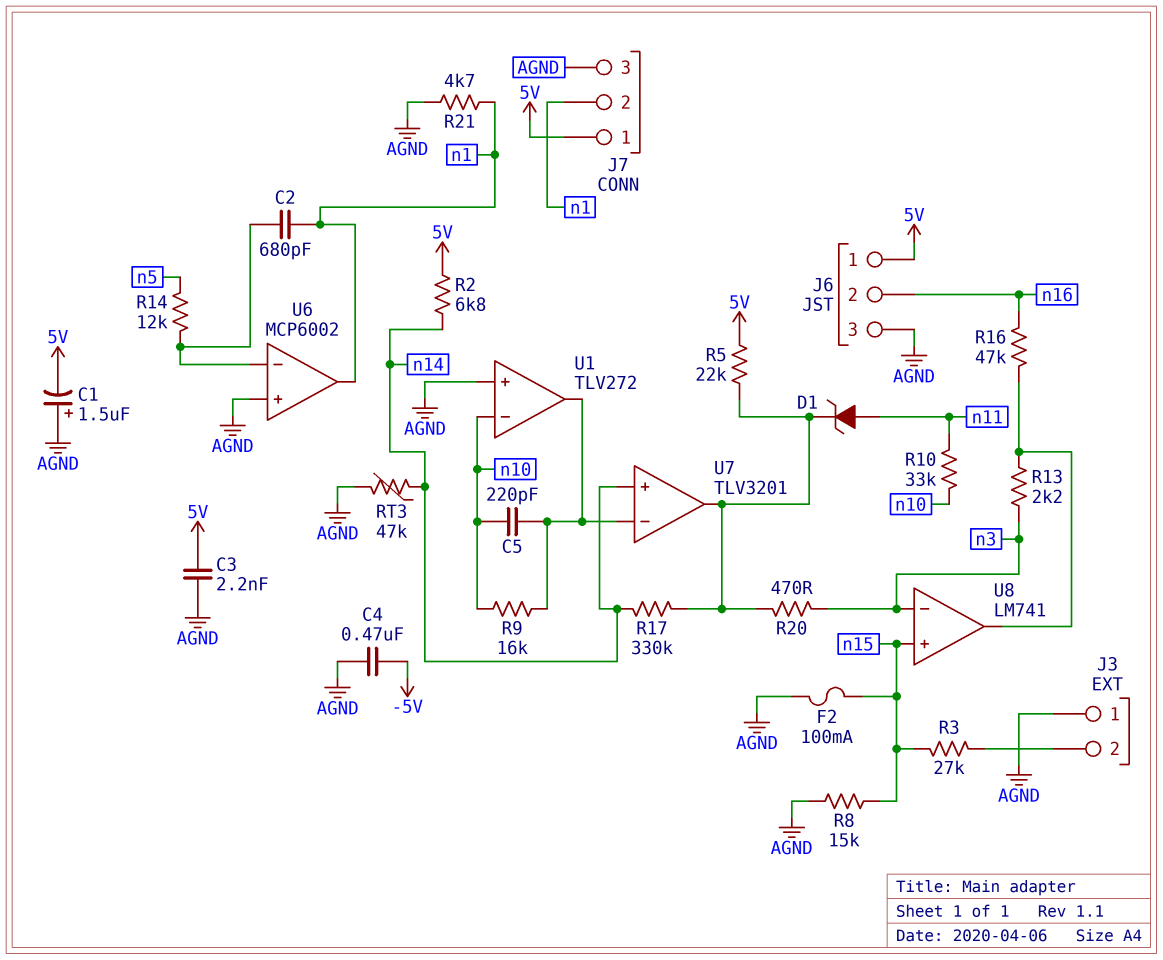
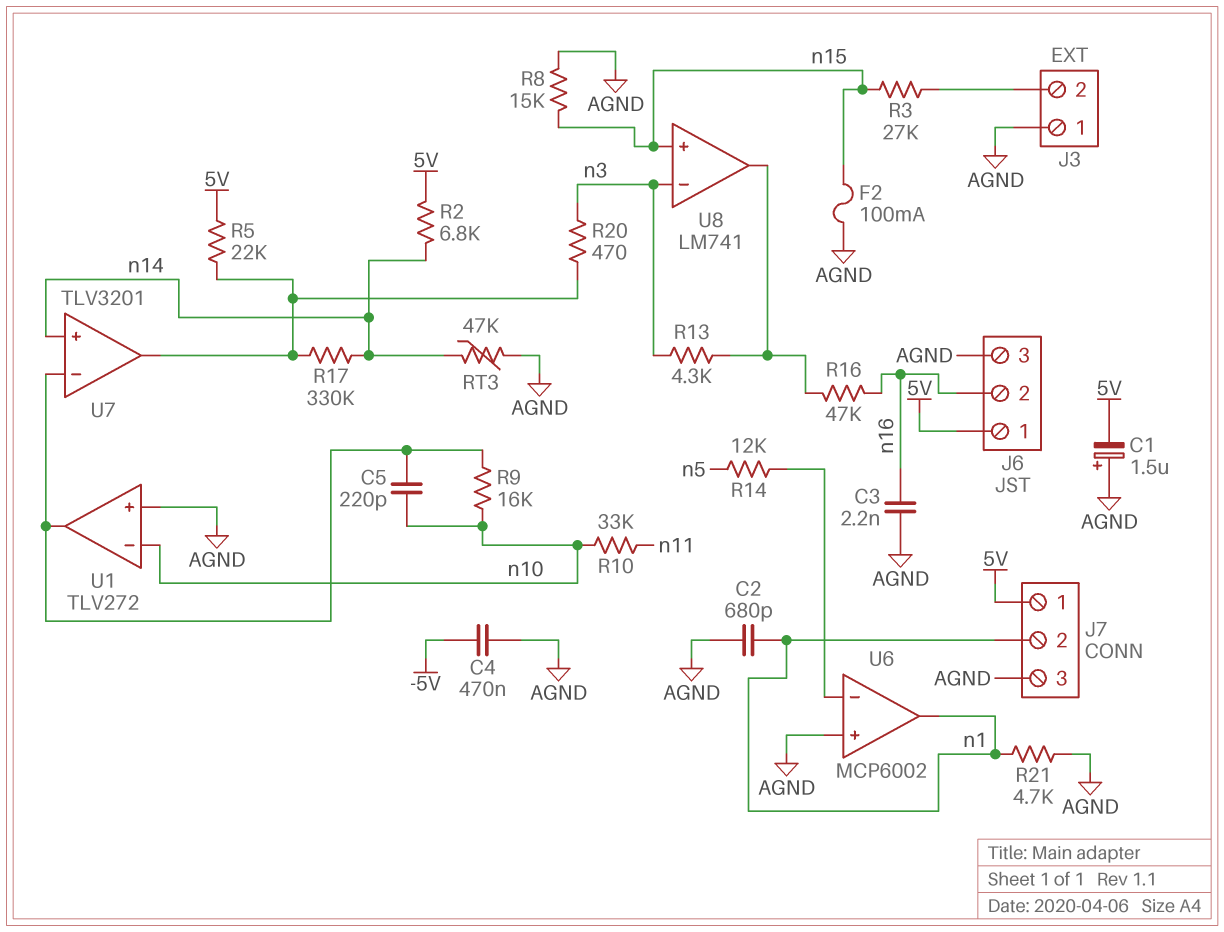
C2: 680pF (U6/in-, n1) -> 680pF (AGND, n1)
C3: 2.2nF (5V, AGND) -> 2.2nF (AGND, n16)
D1: zener (A n11, K U7/out) -> none
R13: 2.2k (U8/out, n3) -> 4.3k (U8/out, n3)

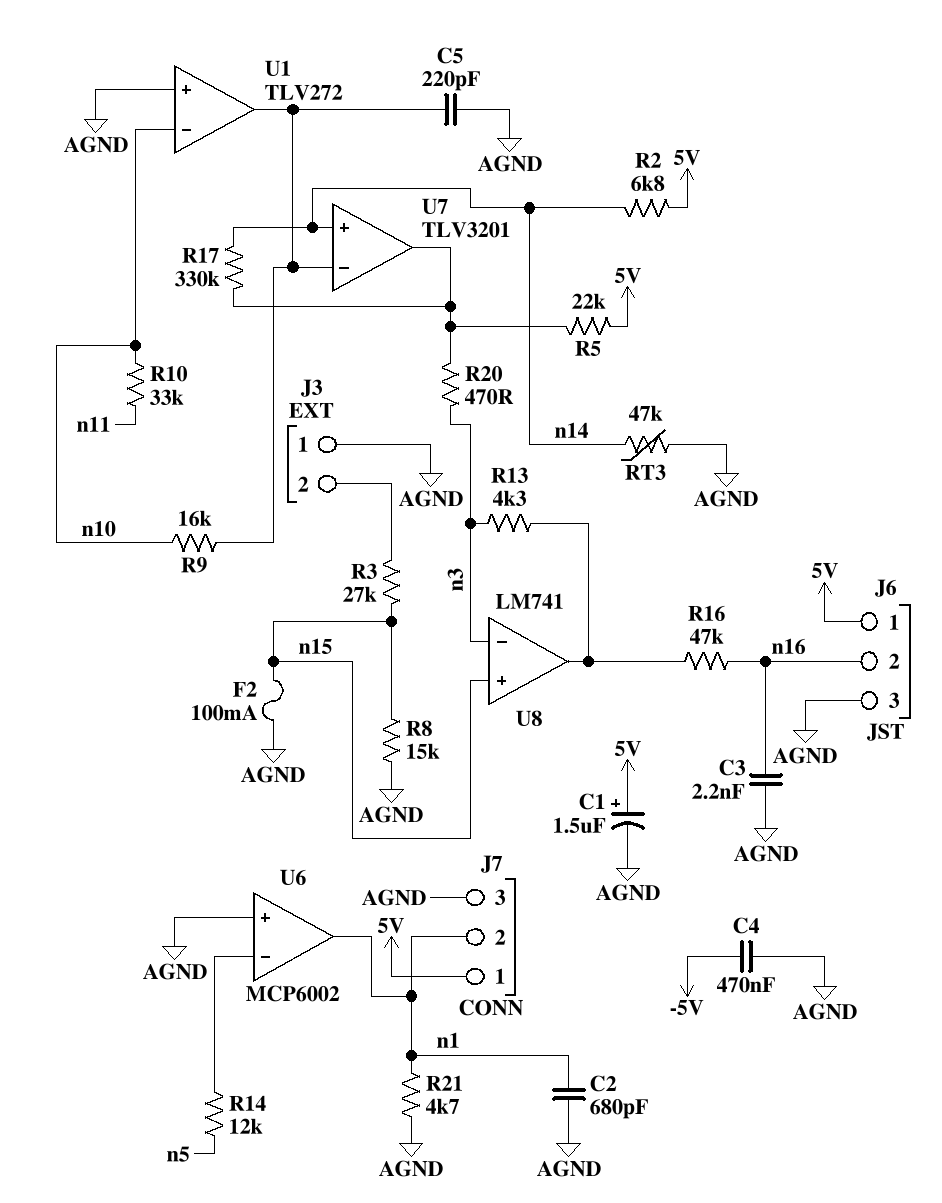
C1: 1.5uF (plus AGND, minus 5V) -> 1.5uF (plus 5V, minus AGND)
C5: 220pF (U1/out, n10) -> 220pF (AGND, U1/out)

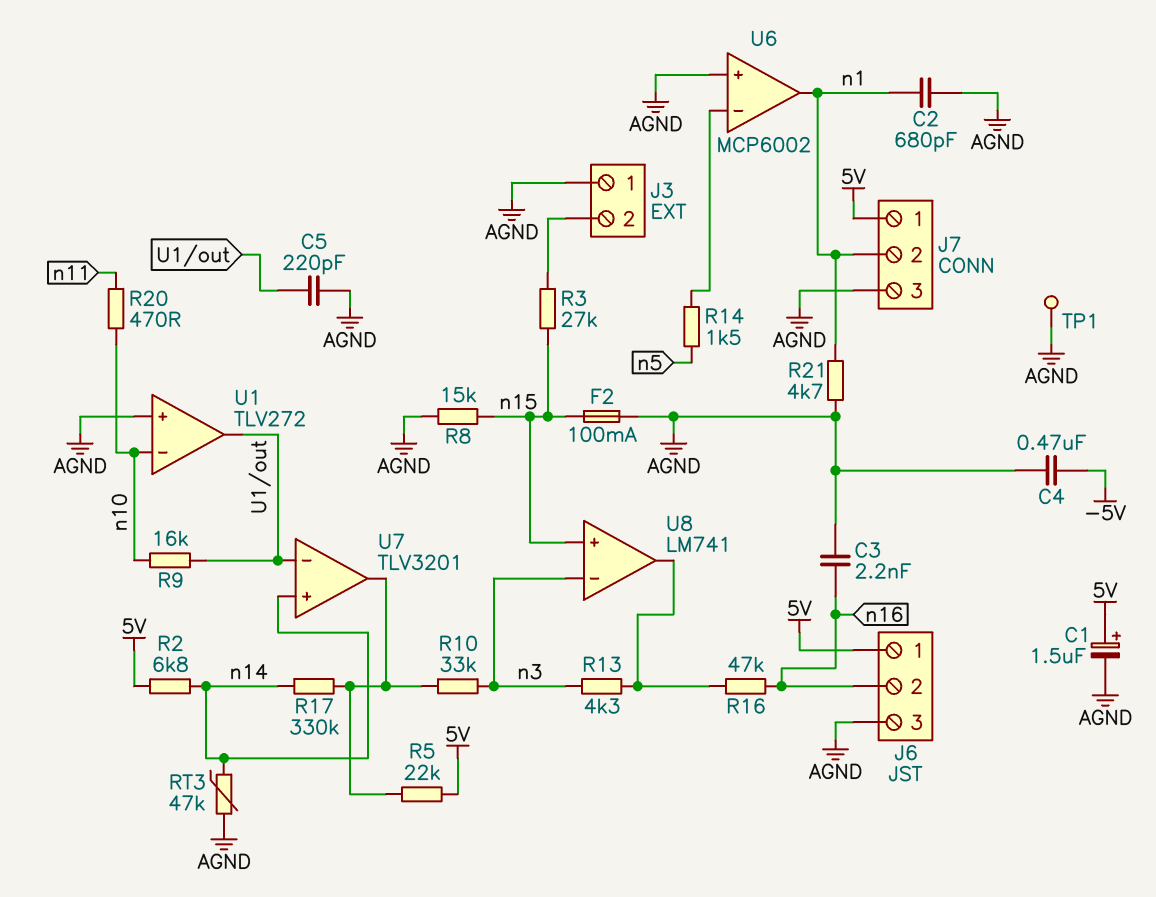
R10: 33k (n10, n11) -> 33k (U7/out, n3)
R14: 12k (U6/in-, n5) -> 1.5k (U6/in-, n5)
R20: 470 (U7/out, n3) -> 470 (n10, n11)
TP1: none -> test point (AGND)

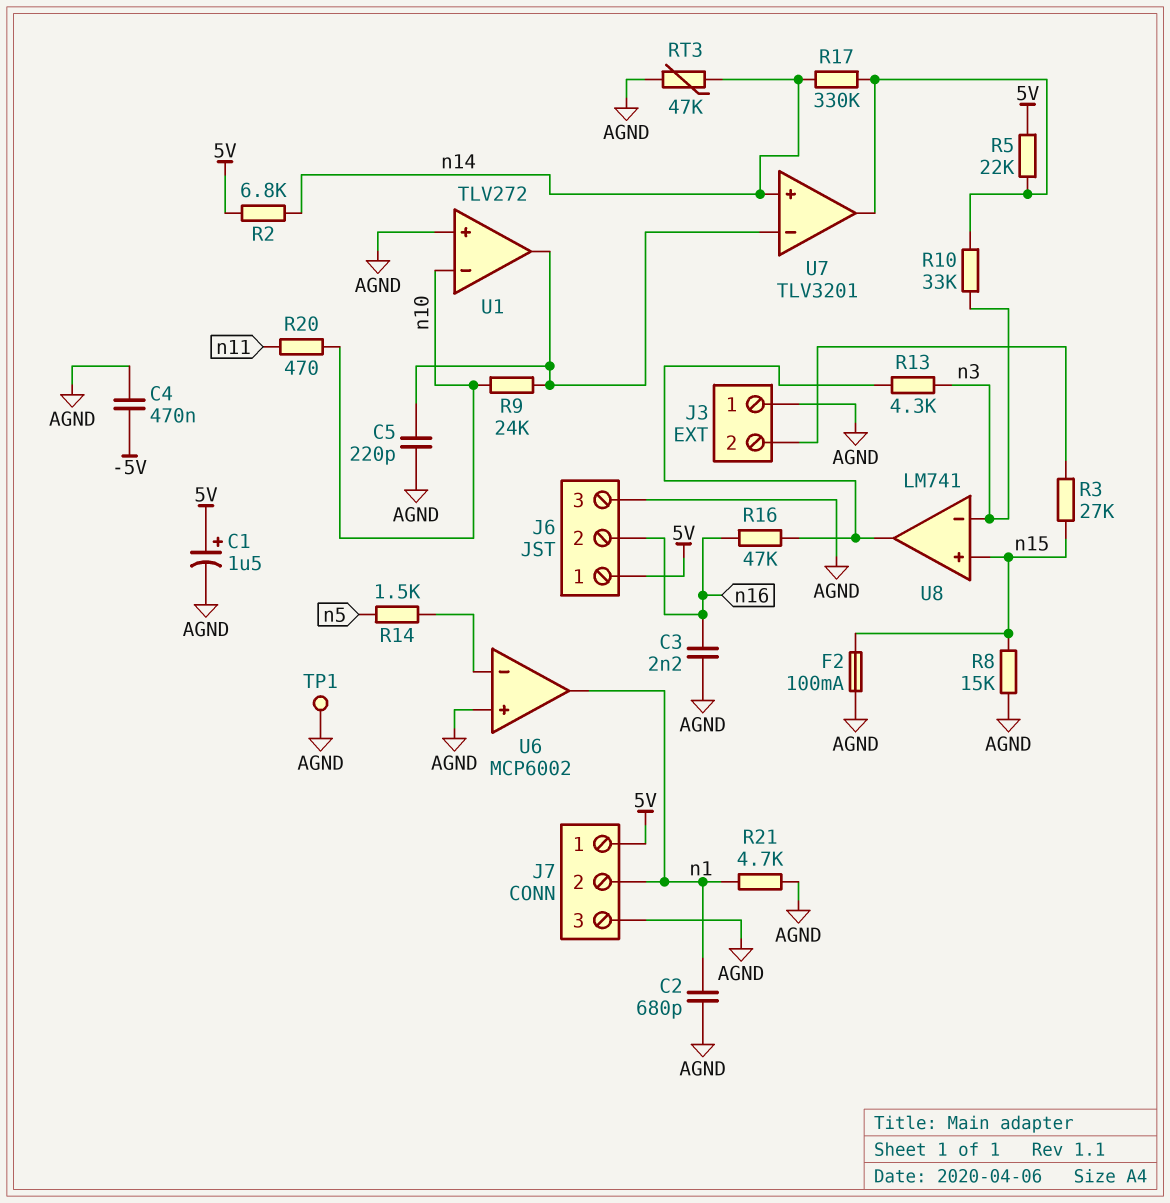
R9: 16k (U1/out, n10) -> 24k (U1/out, n10)

